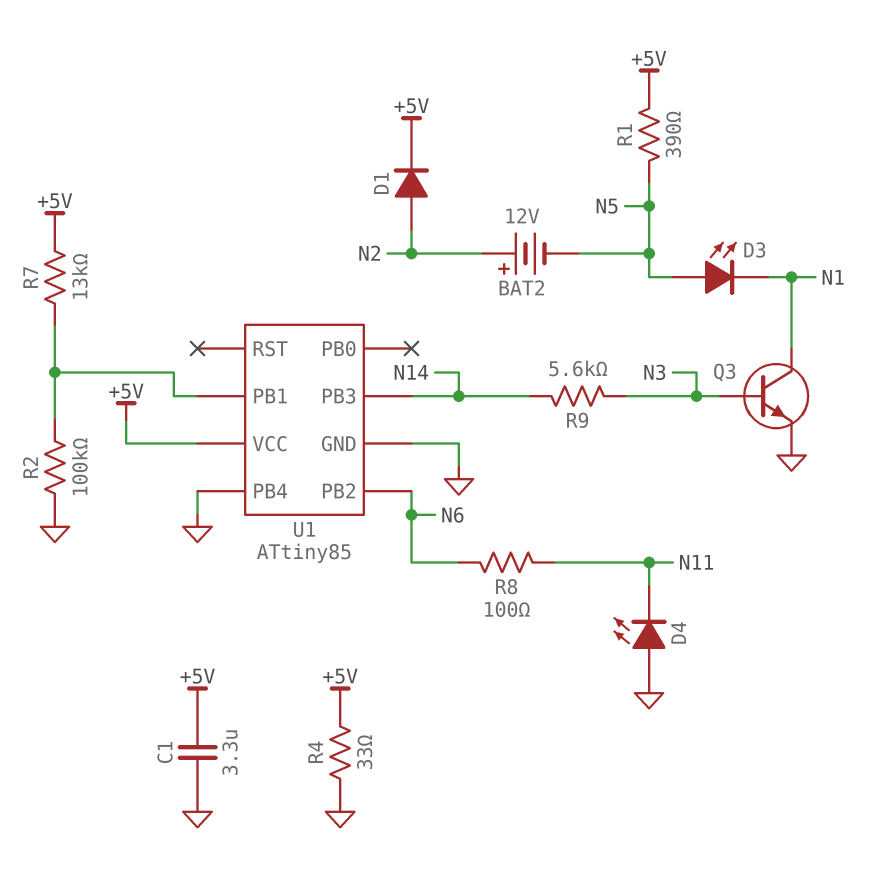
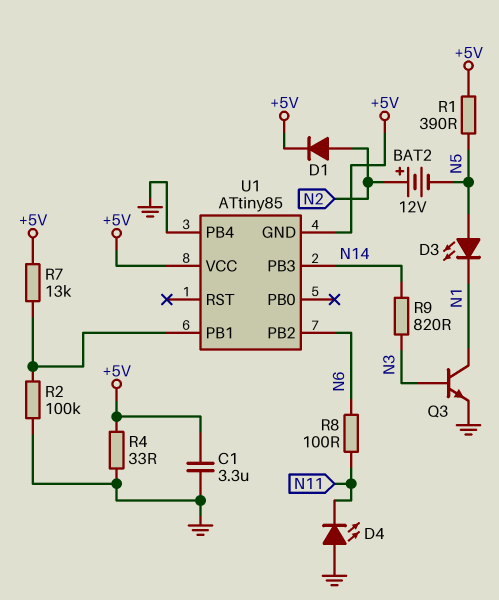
R9: 5.6k (N3, N14) -> 820 (N3, N14)
U1 pin GND: GND -> +5V

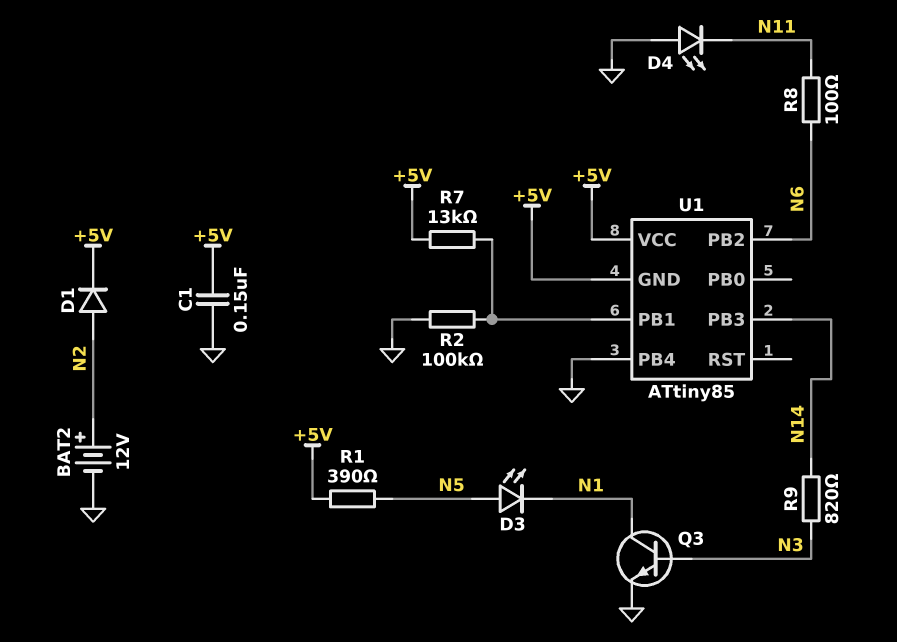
BAT2: 12V (plus N2, minus N5) -> 12V (plus N2, minus GND)
C1: 3.3uF (+5V, GND) -> 150nF (+5V, GND)
R4: 33 (+5V, GND) -> none

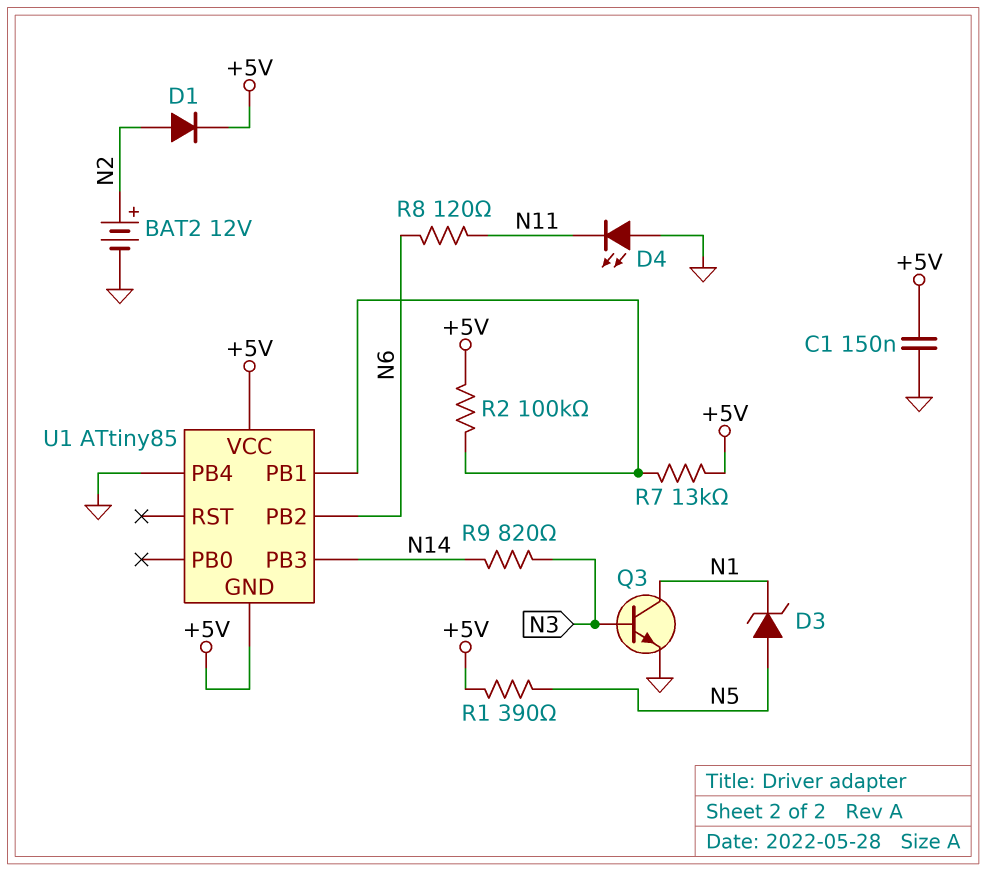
D3: LED (A N5, K N1) -> zener (A N5, K N1)
R2: 100k (GND, U1/PB1) -> 100k (+5V, U1/PB1)
R8: 100 (N6, N11) -> 120 (N6, N11)

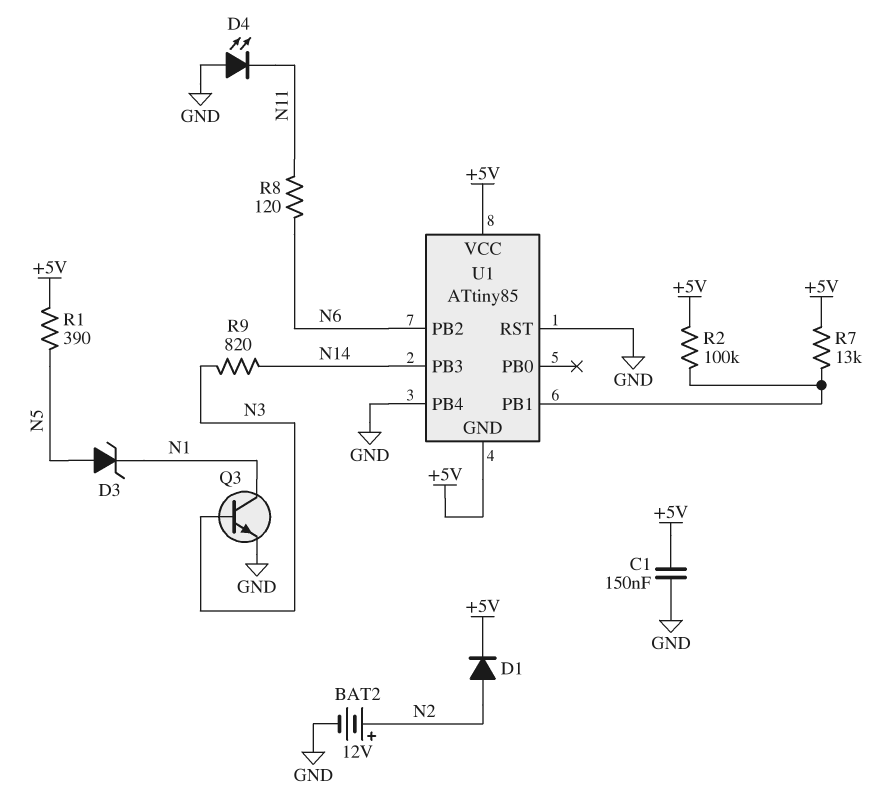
U1 pin RST: none -> GND

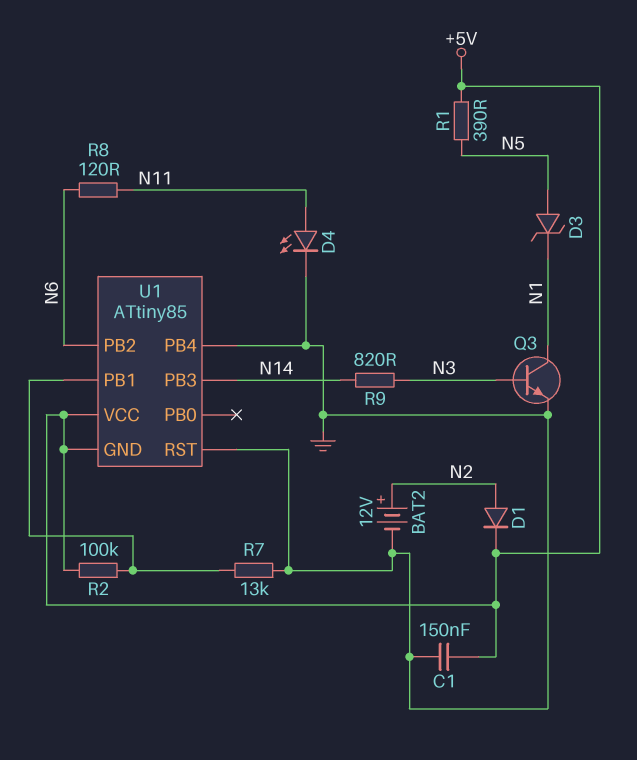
D4: LED (A GND, K N11) -> LED (A N11, K GND)
R7: 13k (+5V, U1/PB1) -> 13k (GND, U1/PB1)

